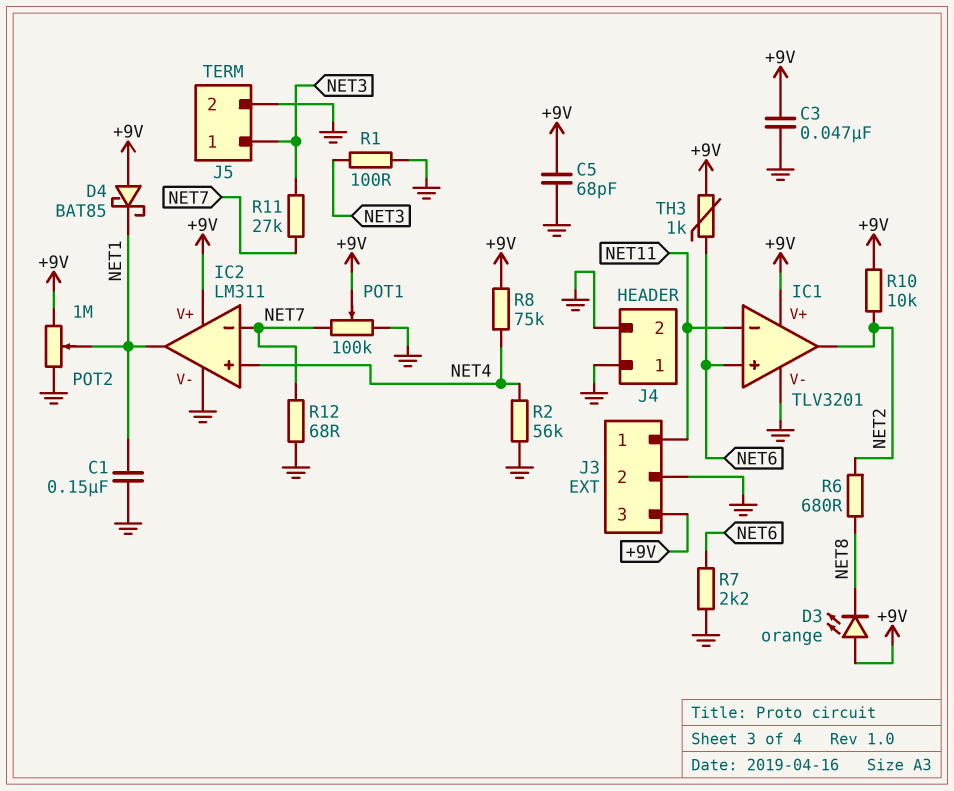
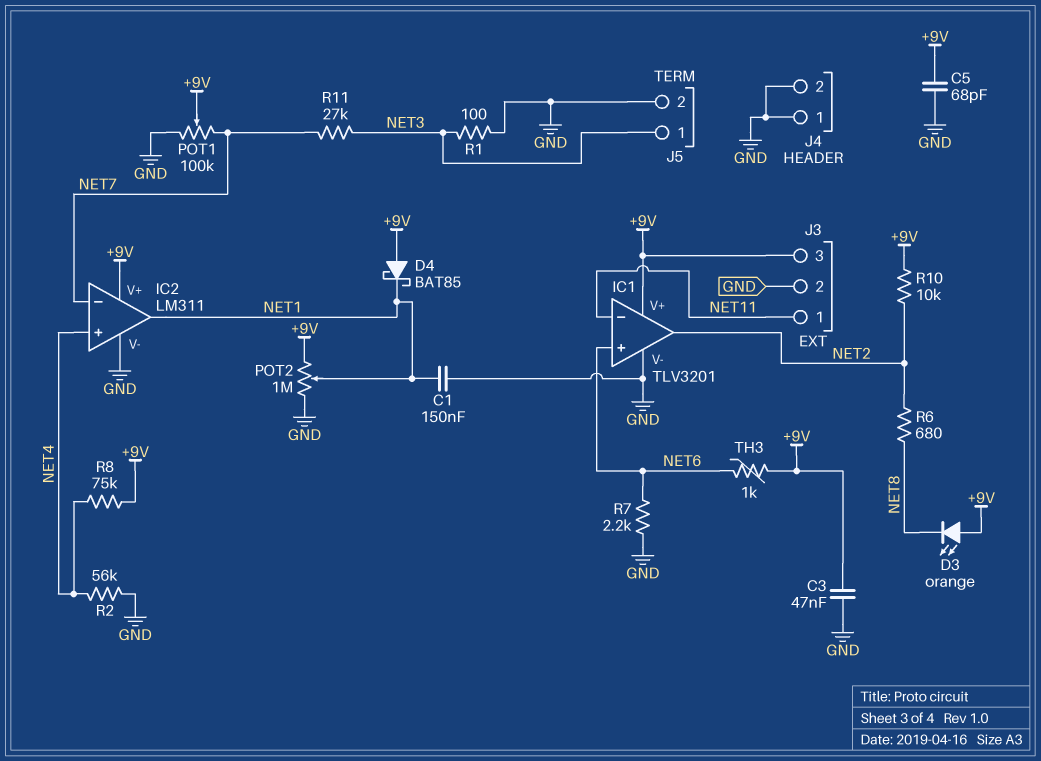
R12: 68 (GND, NET7) -> none

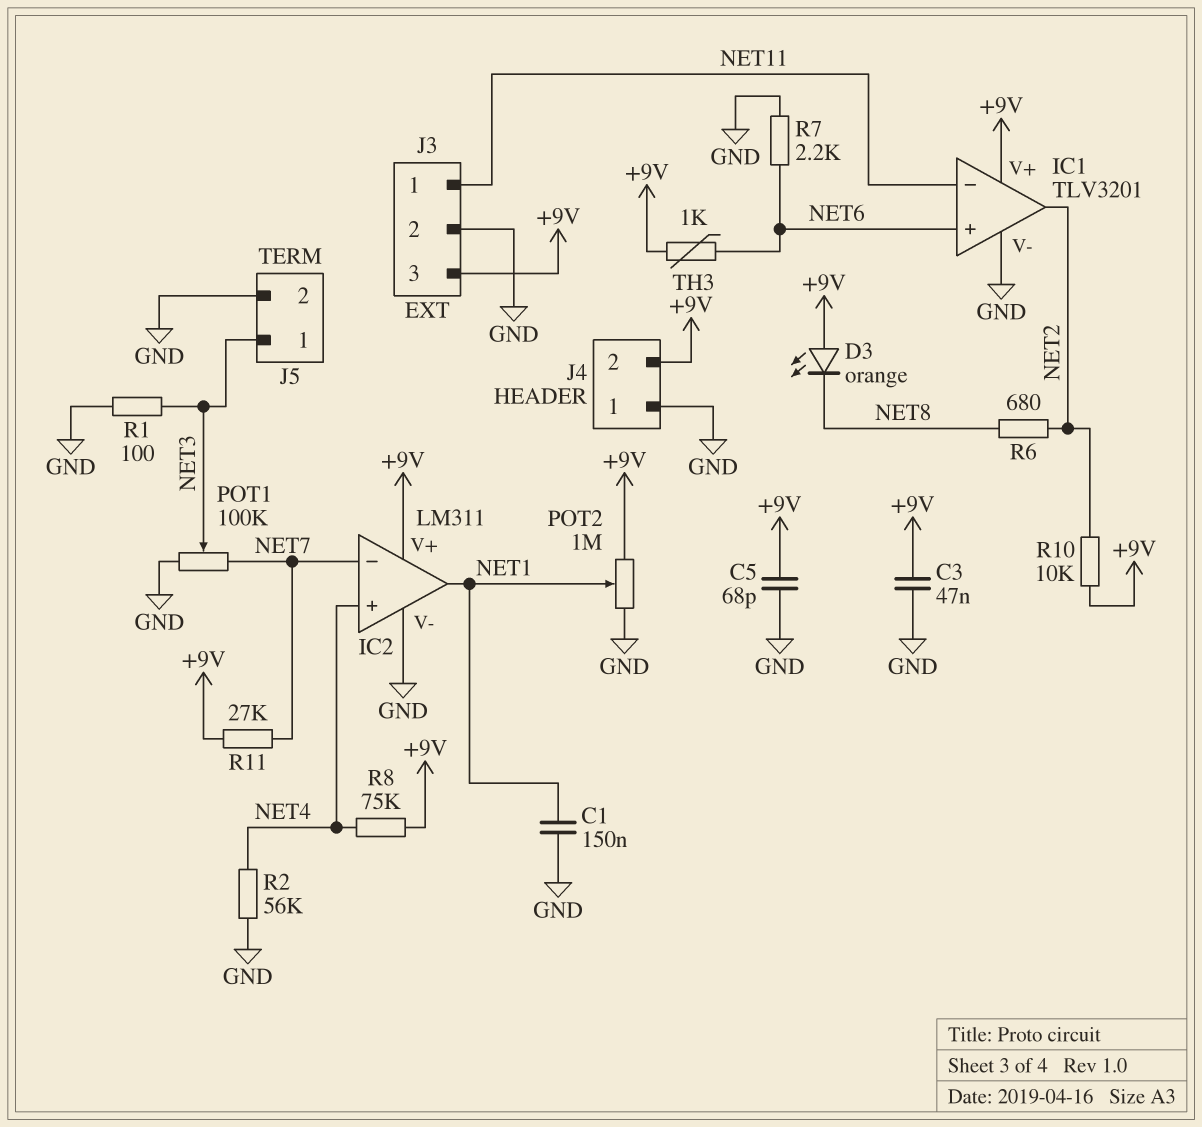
D4: schottky BAT85 (A +9V, K NET1) -> none
J4 pin 2: GND -> +9V
POT1: 100k (GND, NET7, wiper +9V) -> 100k (GND, NET7, wiper NET3)
R11: 27k (NET3, NET7) -> 27k (+9V, NET7)

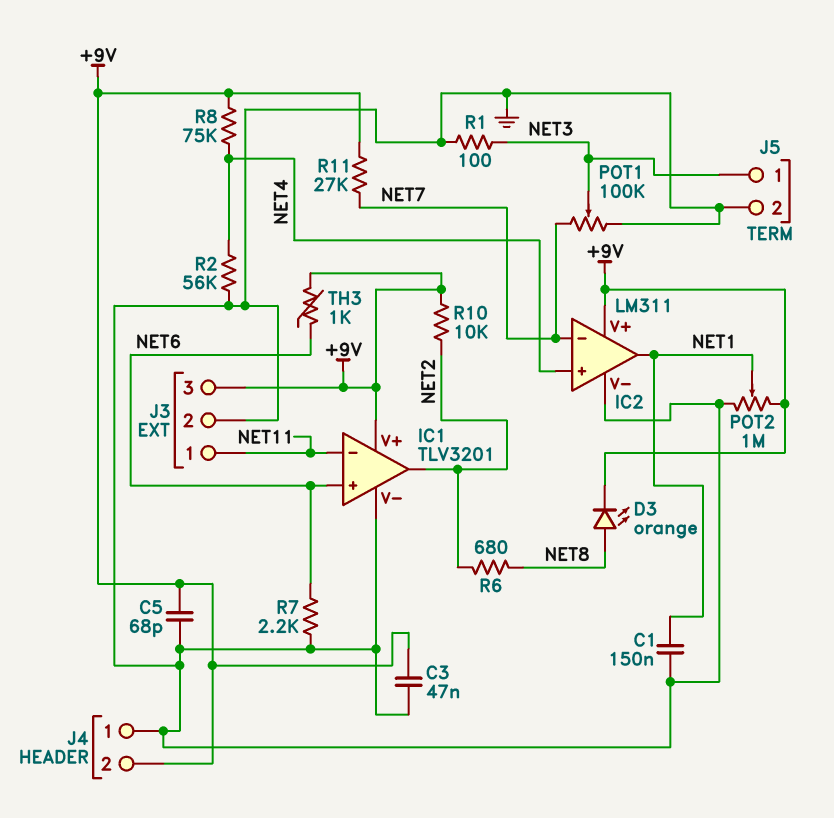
D3: LED orange (A +9V, K NET8) -> LED orange (A NET8, K +9V)

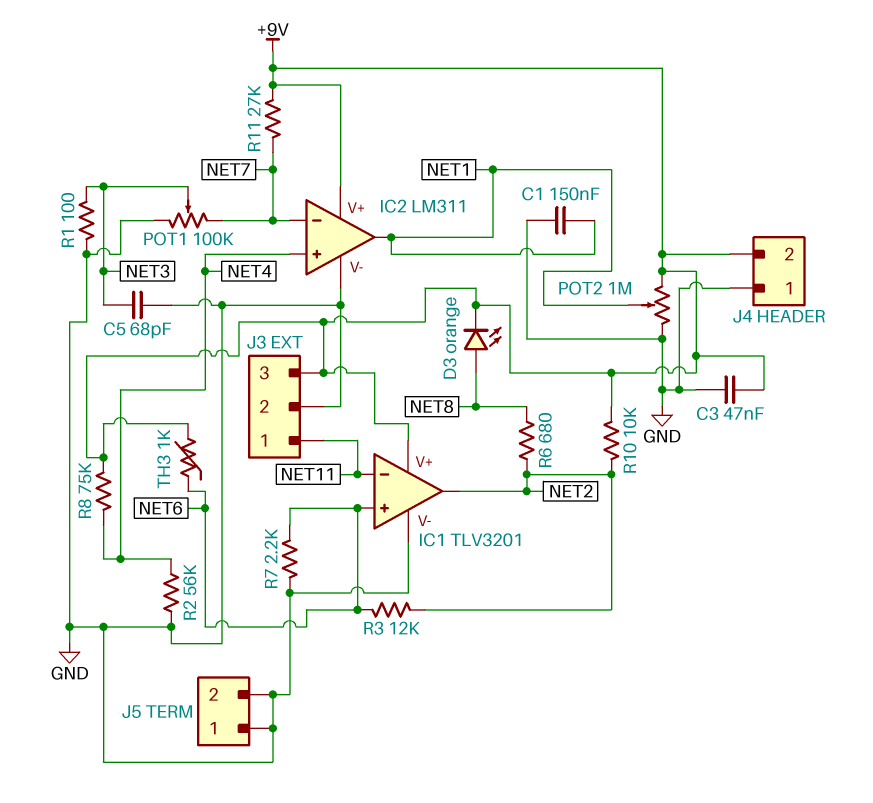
C5: 68pF (+9V, GND) -> 68pF (GND, NET3)
J5 pin 1: NET3 -> GND
R3: none -> 12k (NET2, NET6)

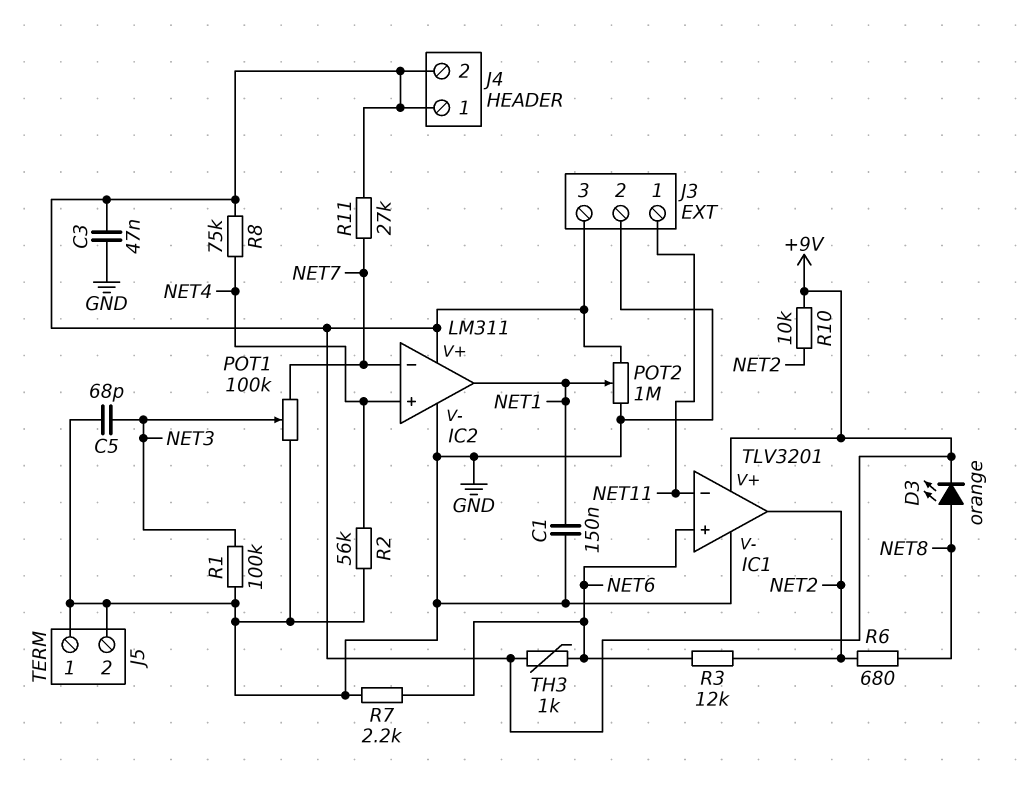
J4 pin 1: GND -> +9V
R1: 100 (GND, NET3) -> 100k (GND, NET3)

